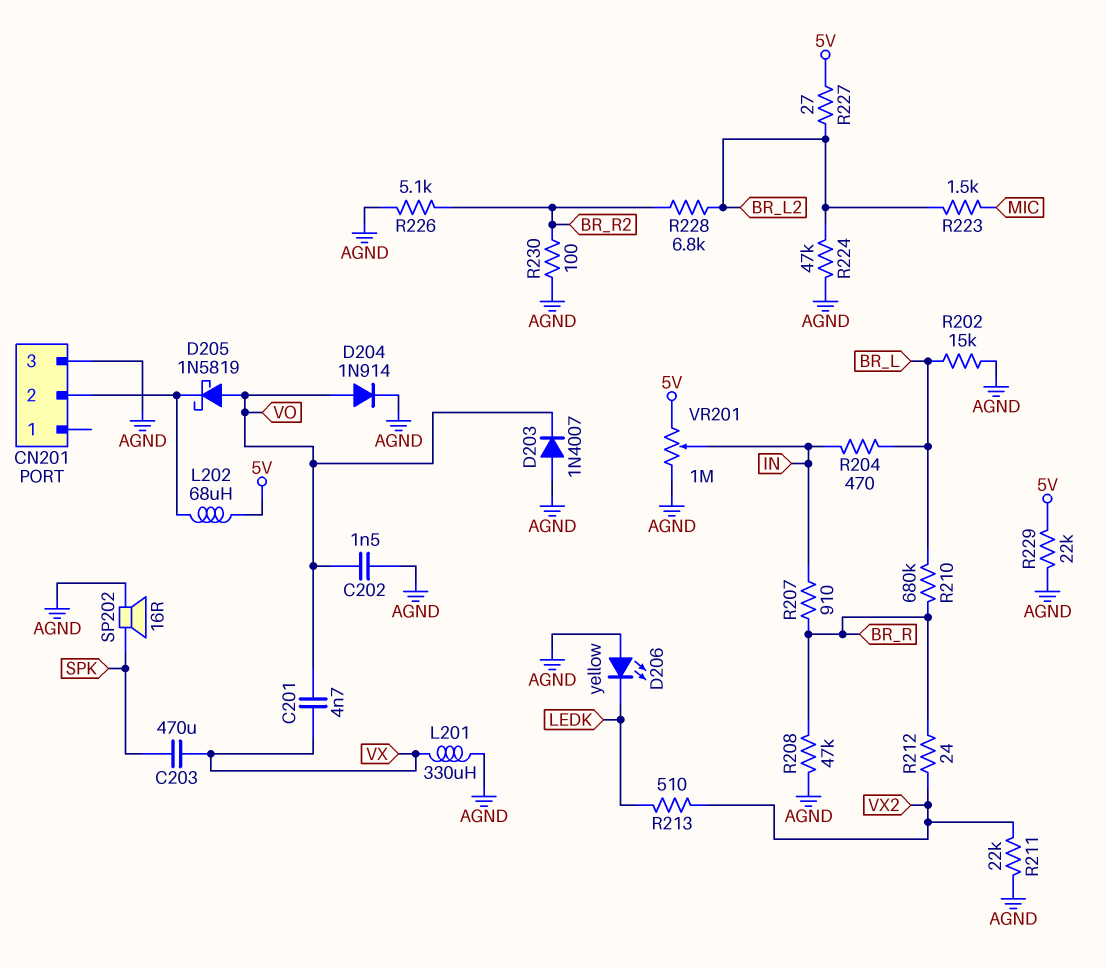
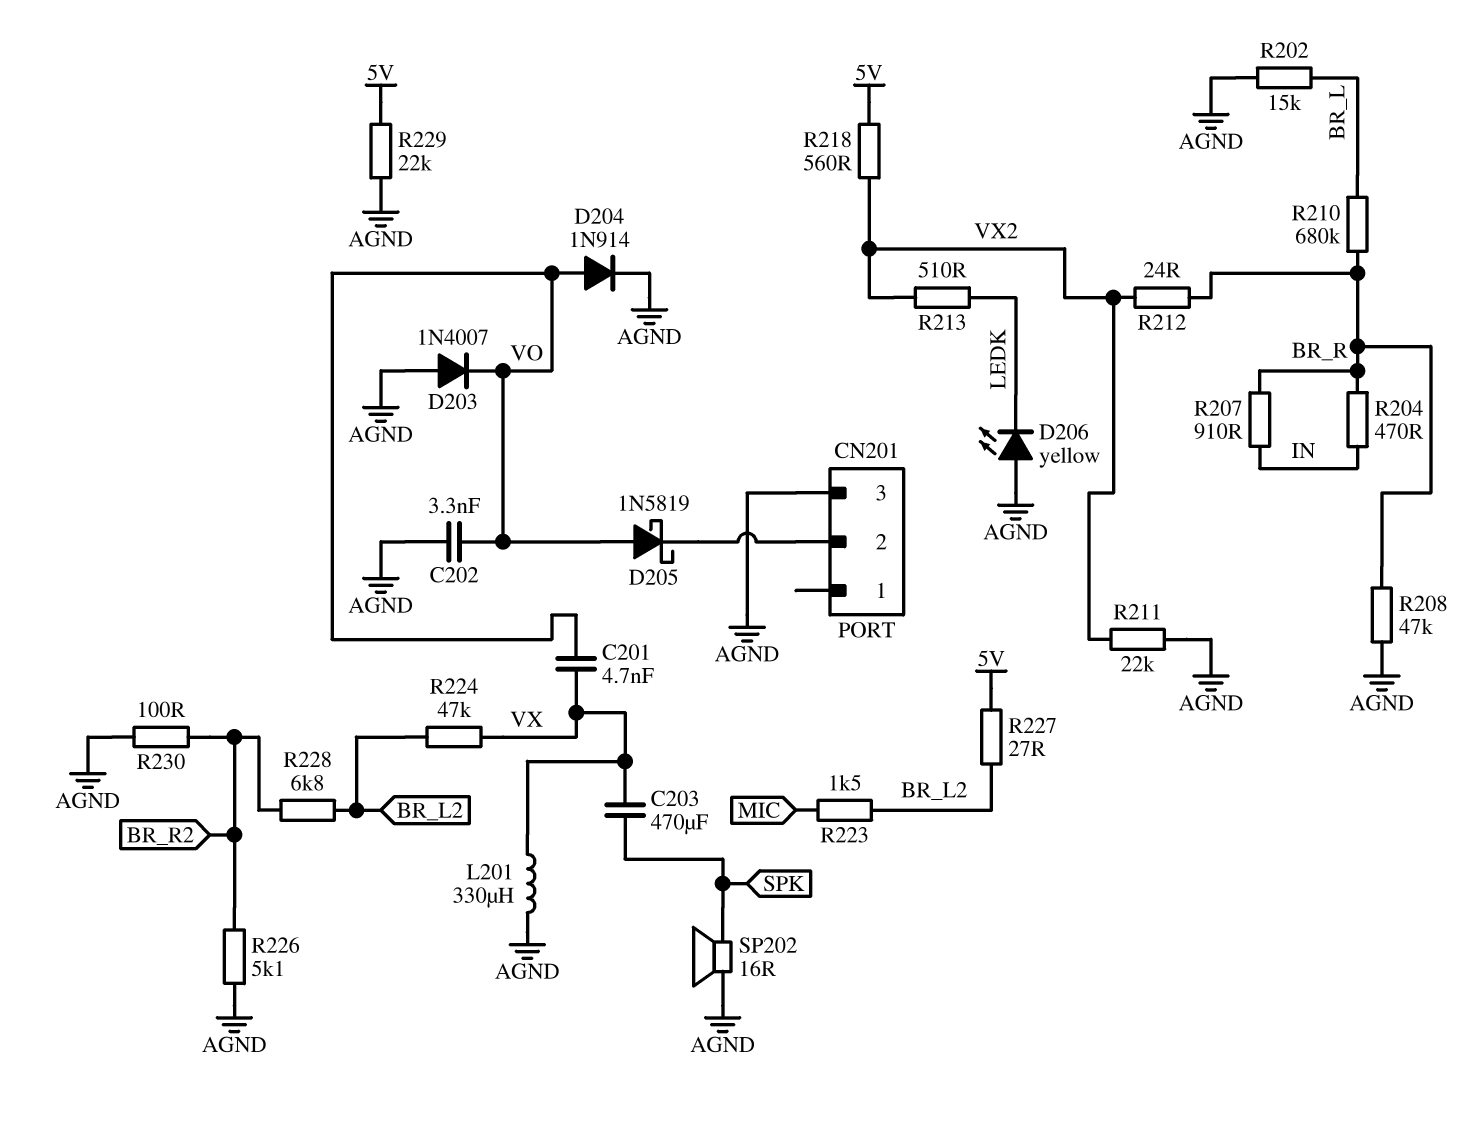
C202: 1.5nF (AGND, VO) -> 3.3nF (AGND, VO)
L202: 68uH (5V, CN201/2) -> none
R204: 470 (BR_L, IN) -> 470 (BR_R, IN)
R218: none -> 560 (5V, VX2)
R224: 47k (AGND, BR_L2) -> 47k (BR_L2, VX)
VR201: 1M (5V, AGND, wiper IN) -> none

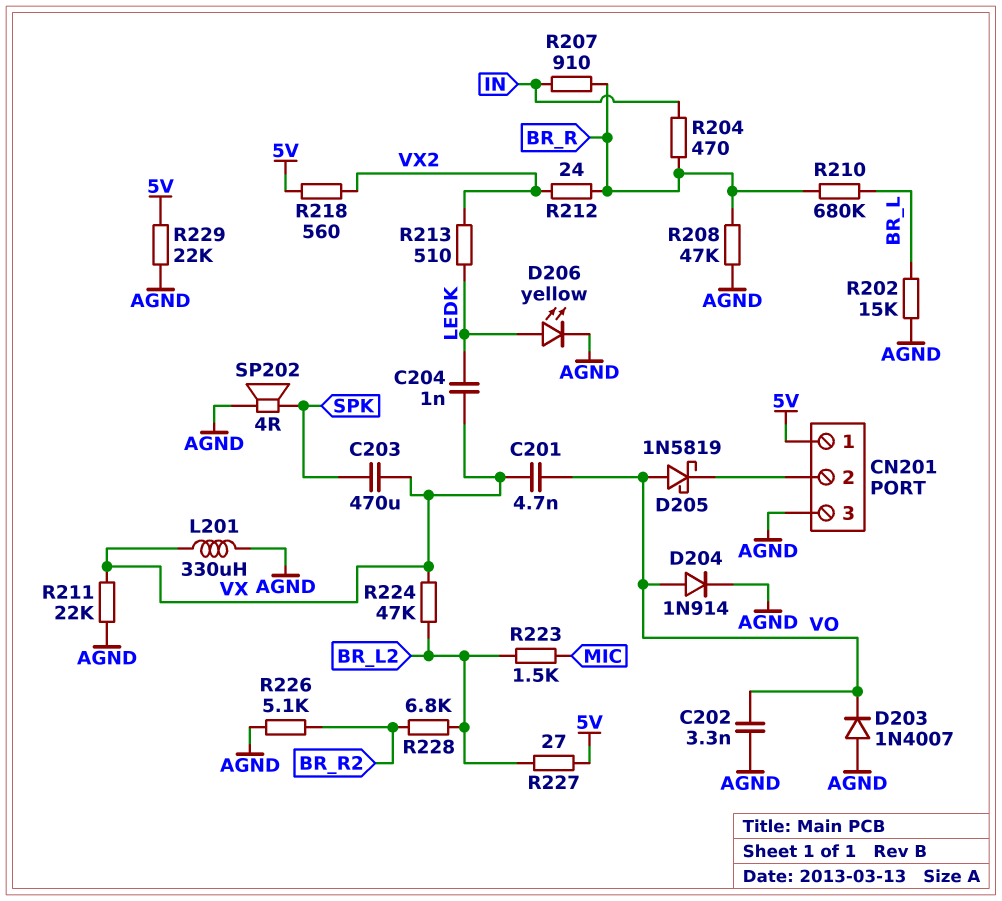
C204: none -> 1nF (LEDK, VX)
CN201 pin 1: none -> 5V
D206: LED yellow (A AGND, K LEDK) -> LED yellow (A LEDK, K AGND)
R211: 22k (AGND, VX2) -> 22k (AGND, VX)
R230: 100 (AGND, BR_R2) -> none
SP202: speaker 16R (AGND, SPK) -> speaker 4R (AGND, SPK)

